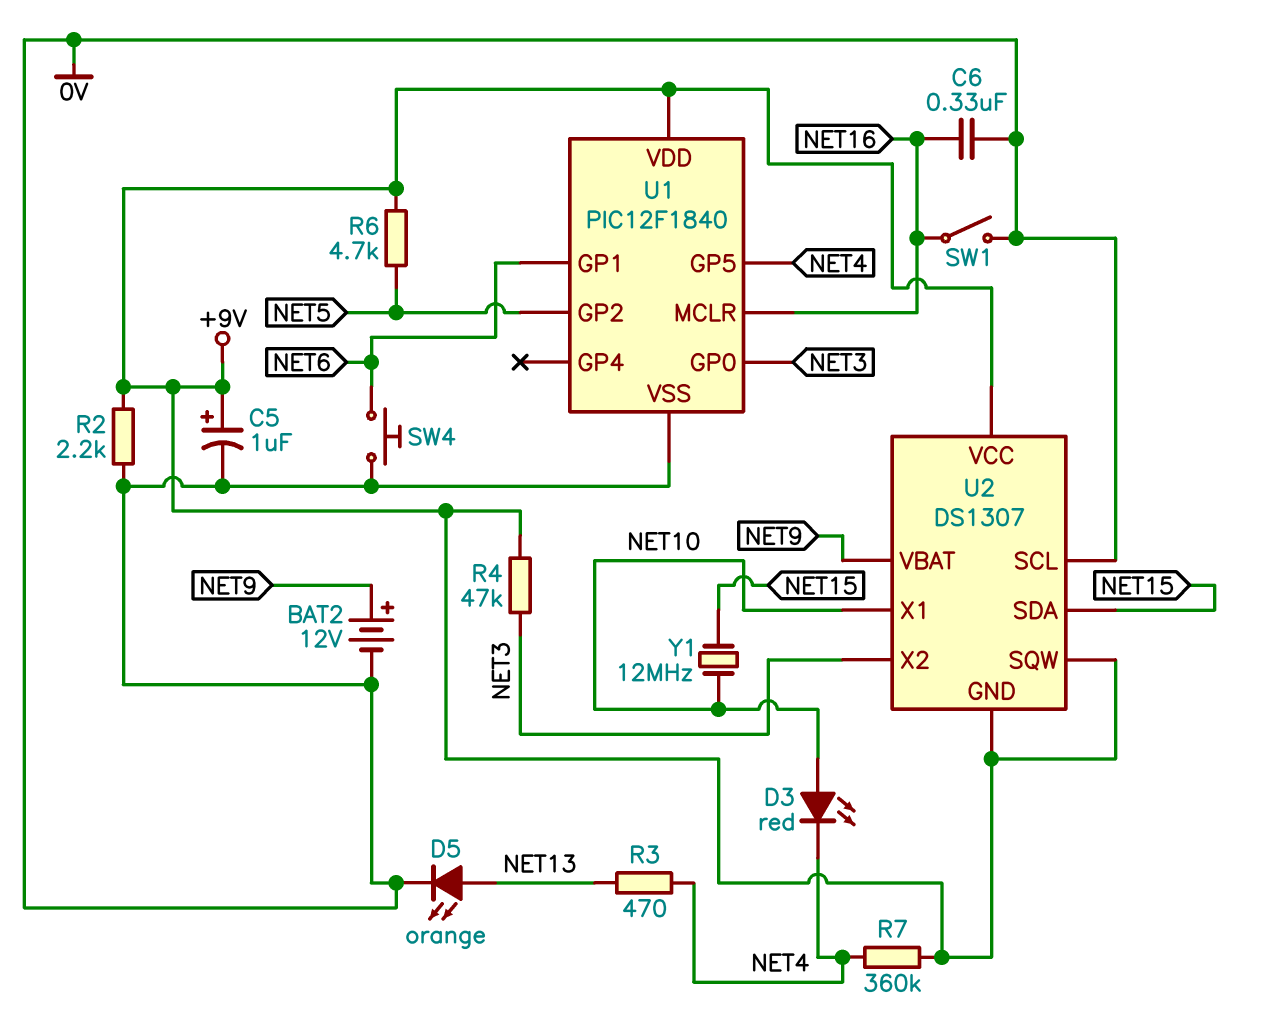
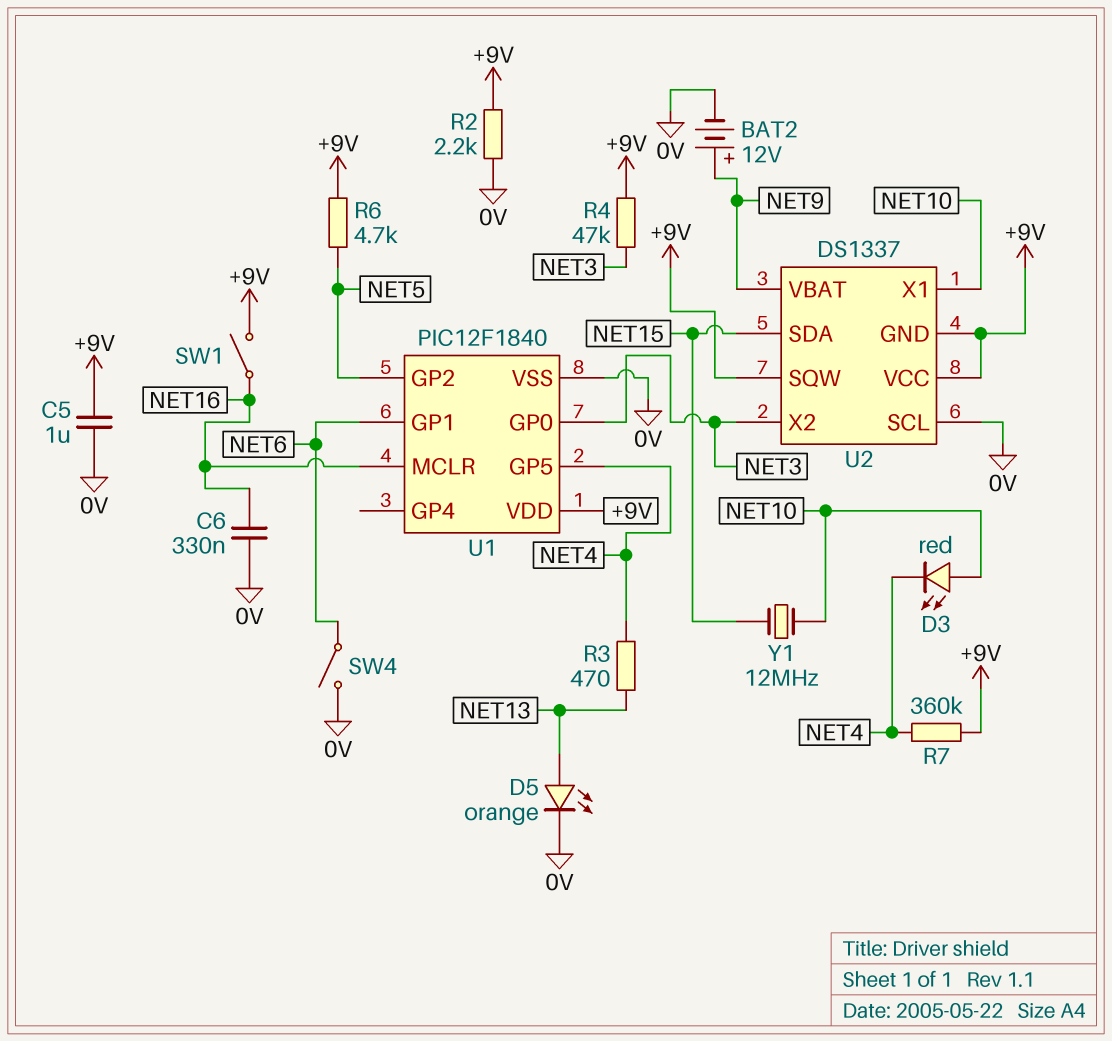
C5: 1uF (plus +9V, minus 0V) -> 1uF (+9V, 0V)
SW1: switch (0V, NET16) -> switch (+9V, NET16)
SW4: button (0V, NET6) -> switch (0V, NET6)
U2: DS1307 -> DS1337

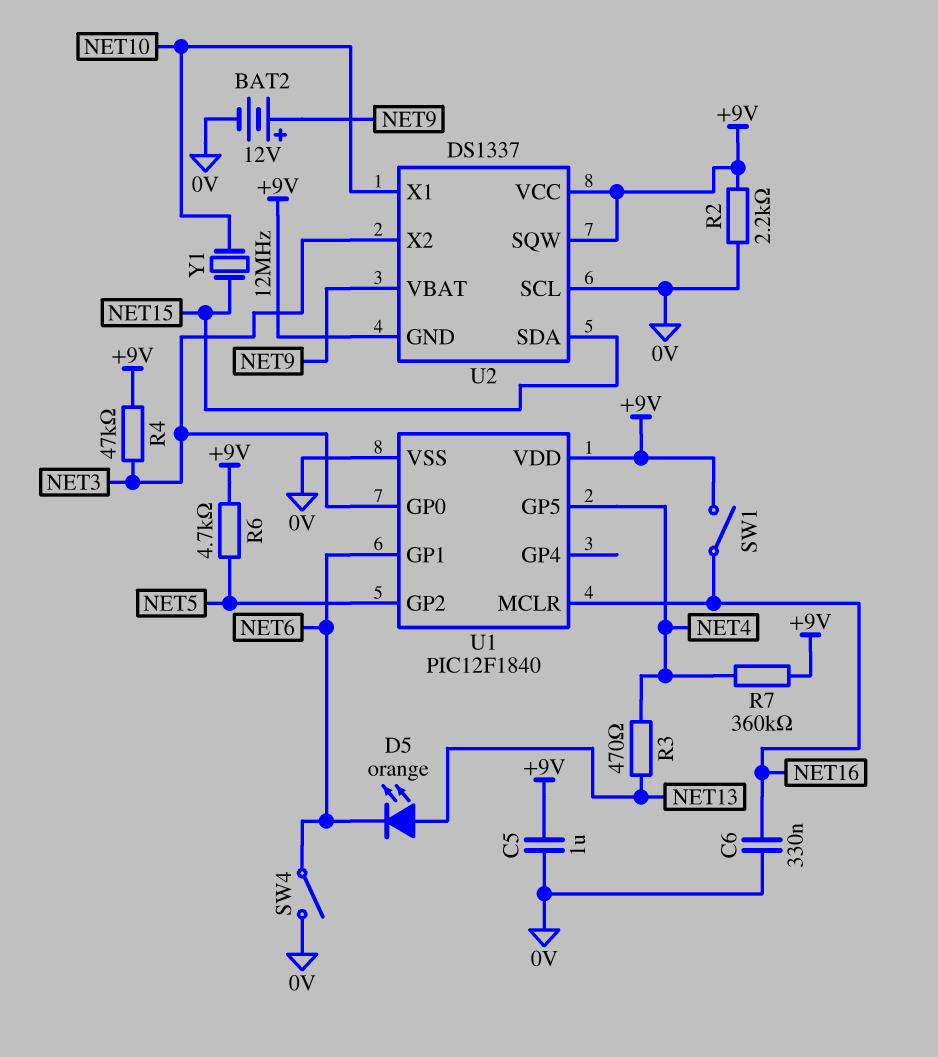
D3: LED red (A NET10, K NET4) -> none
D5: LED orange (A NET13, K 0V) -> LED orange (A NET13, K NET6)

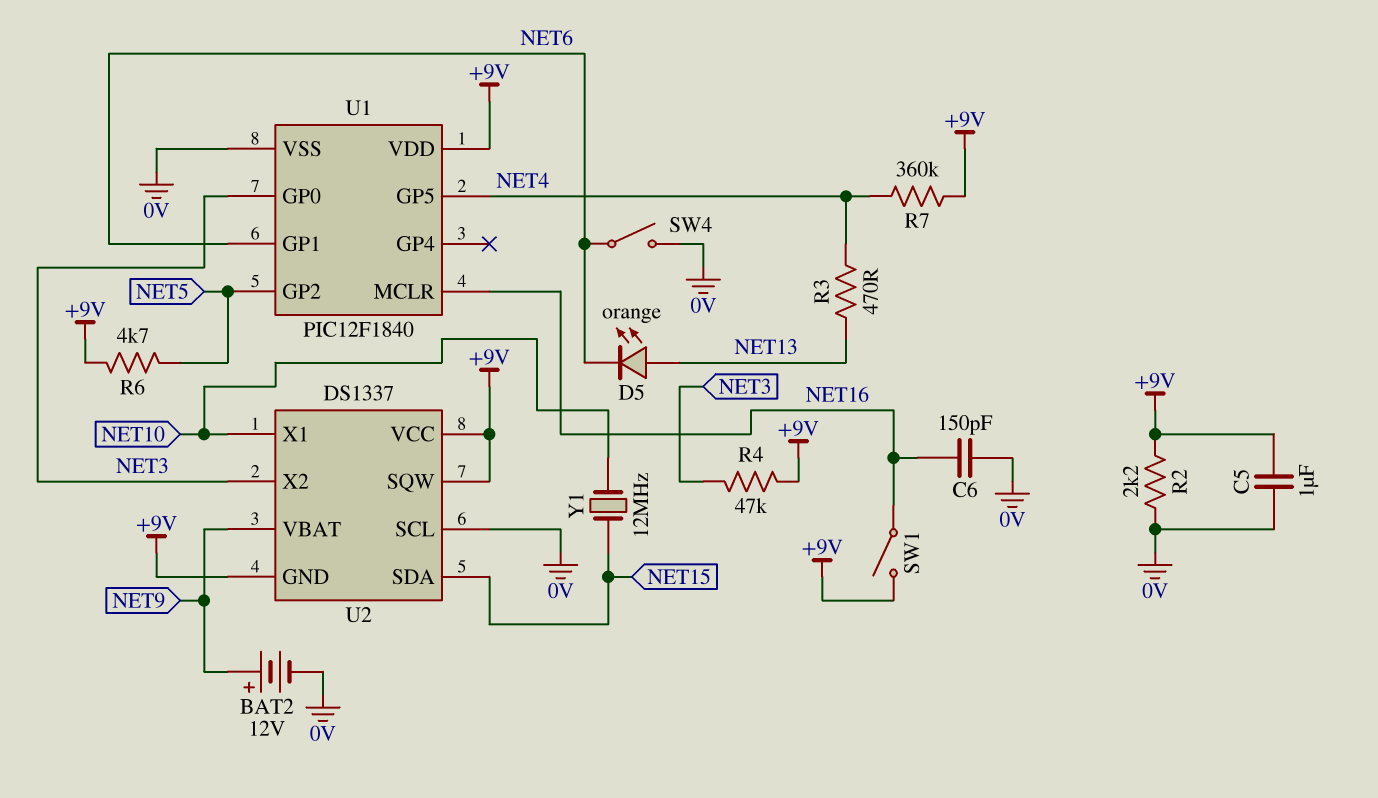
C6: 330nF (0V, NET16) -> 150pF (0V, NET16)

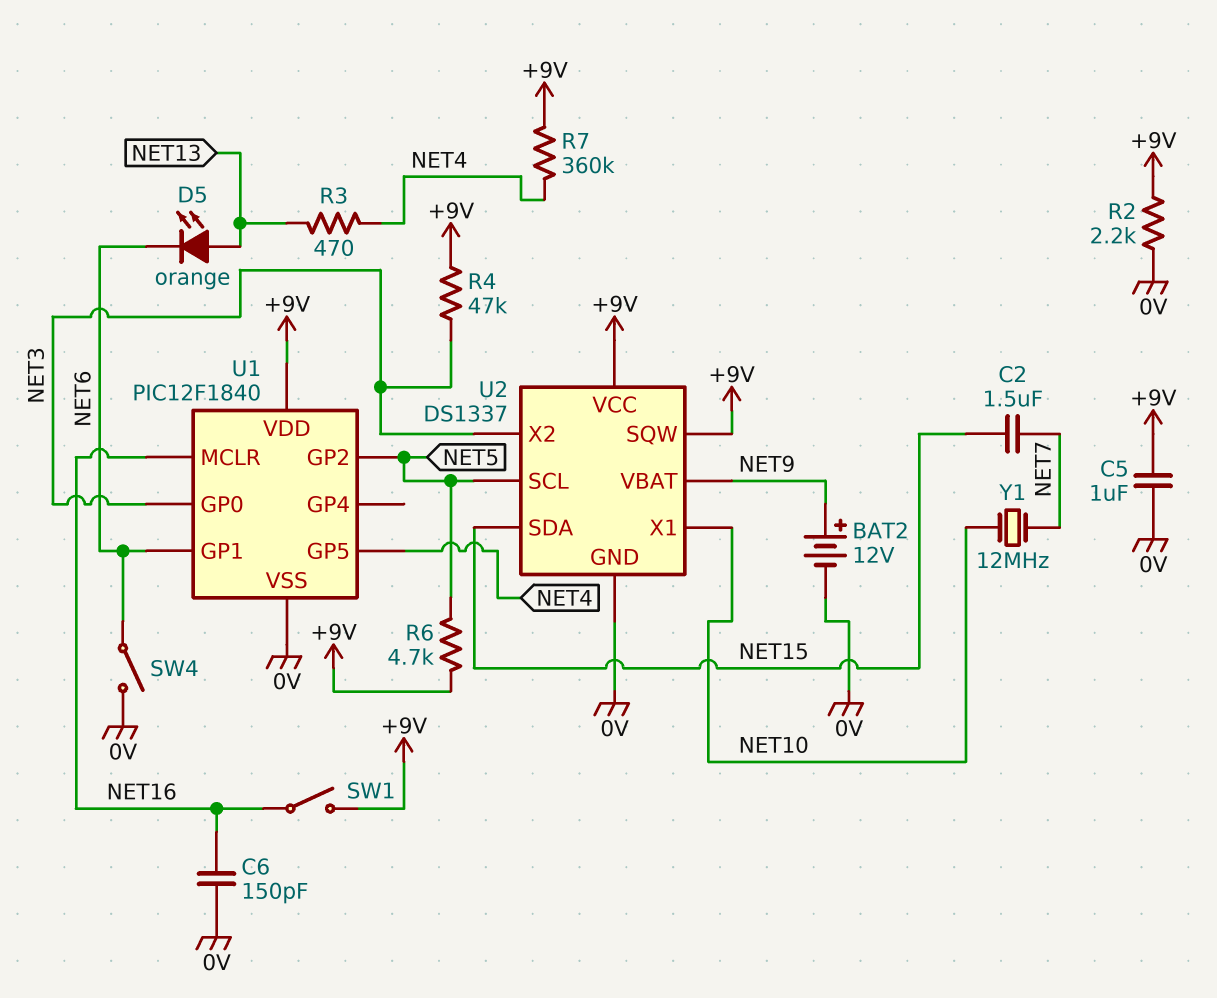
C2: none -> 1.5uF (NET7, NET15)
U2 pin GND: +9V -> 0V
U2 pin SCL: 0V -> NET5
Y1: 12MHz (NET10, NET15) -> 12MHz (NET7, NET10)

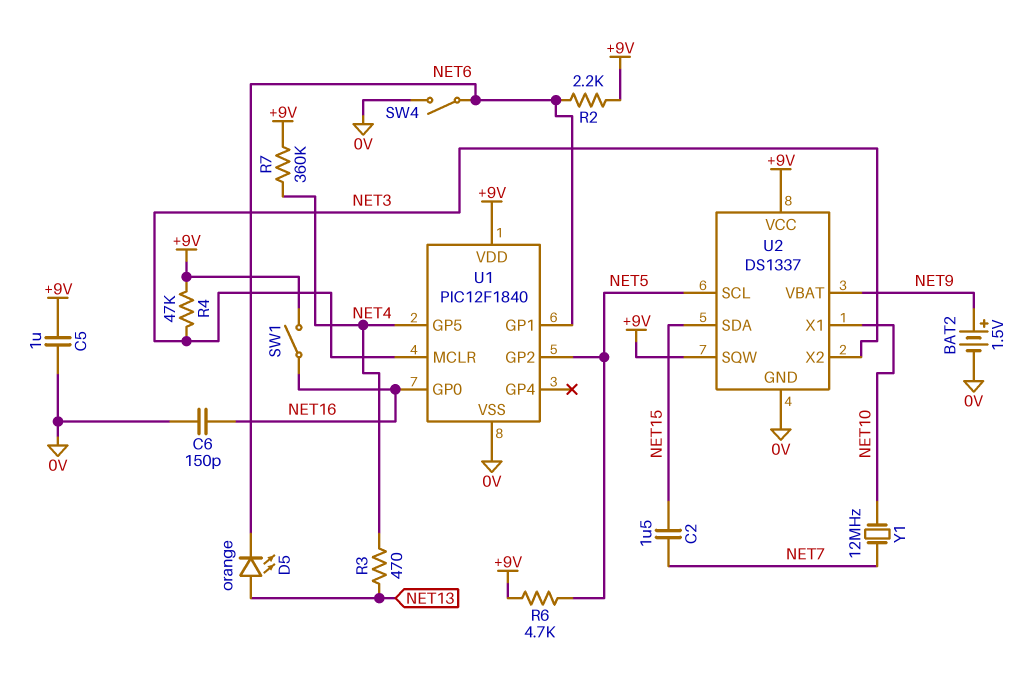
BAT2: 12V (plus NET9, minus 0V) -> 1.5V (plus NET9, minus 0V)
R2: 2.2k (+9V, 0V) -> 2.2k (+9V, NET6)
U1 pin GP0: NET3 -> NET16
U1 pin MCLR: NET16 -> NET3

